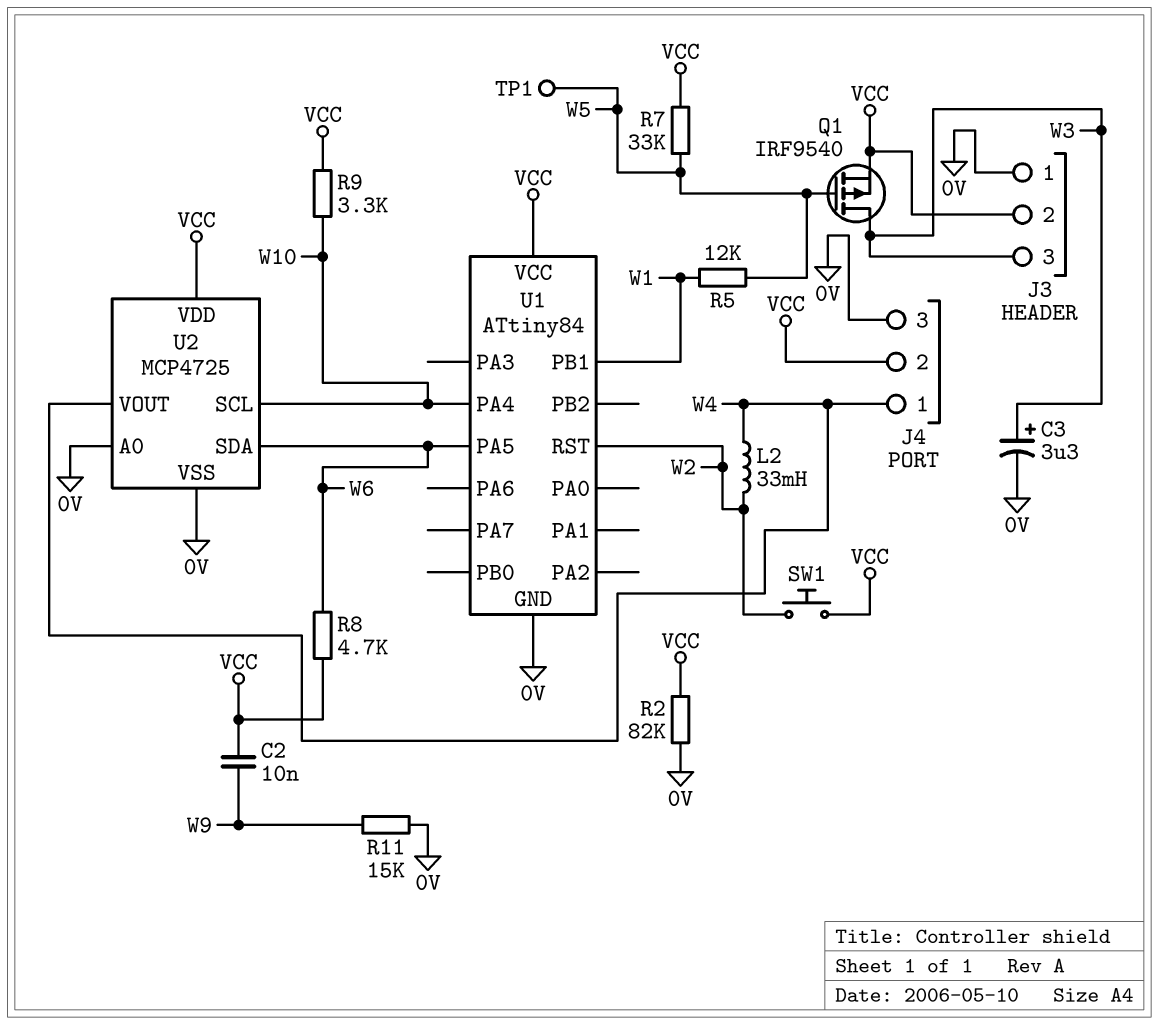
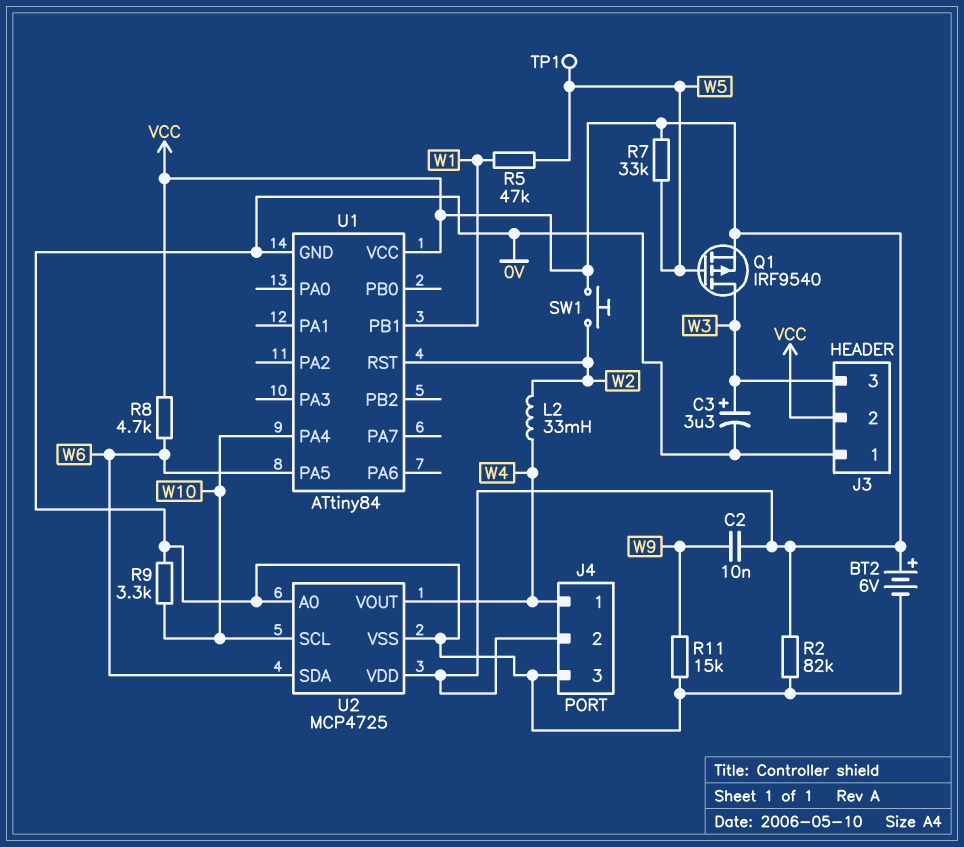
BT2: none -> 6V (plus VCC, minus 0V)
R5: 12k (W1, W5) -> 47k (W1, W5)
R9: 3.3k (VCC, W10) -> 3.3k (0V, W10)

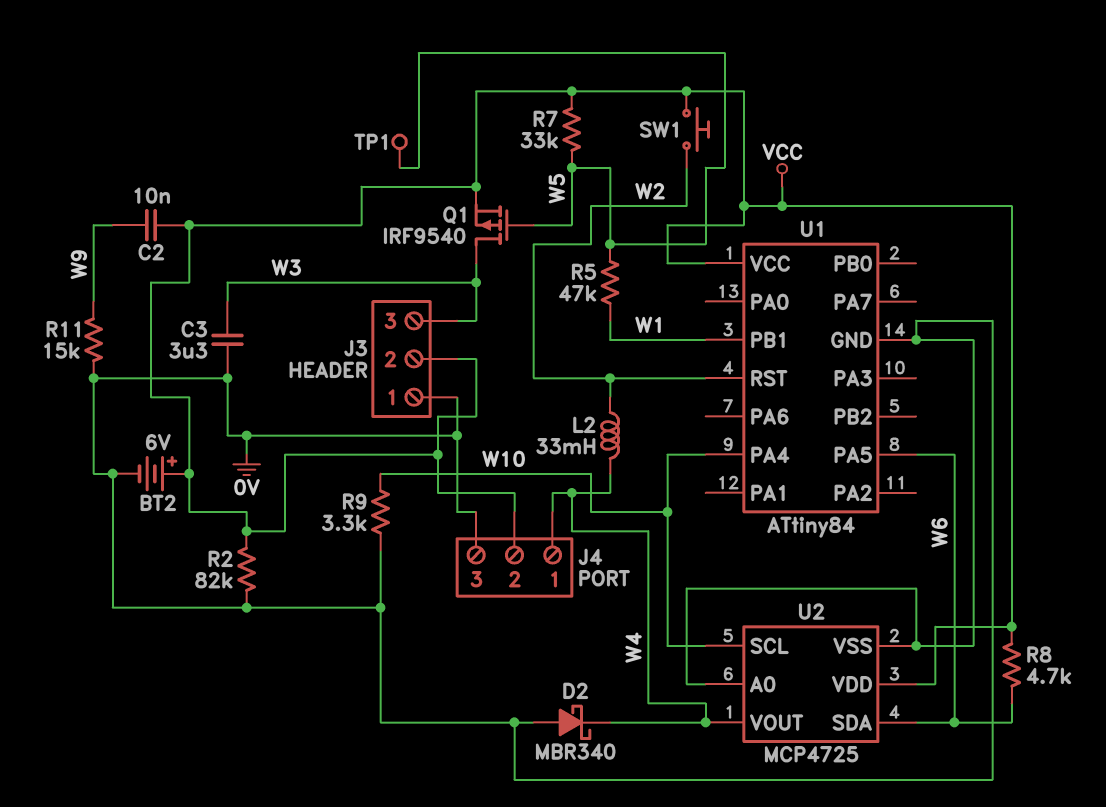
C3: 3.3uF (plus W3, minus 0V) -> 3.3uF (0V, W3)
D2: none -> schottky MBR340 (A 0V, K W4)

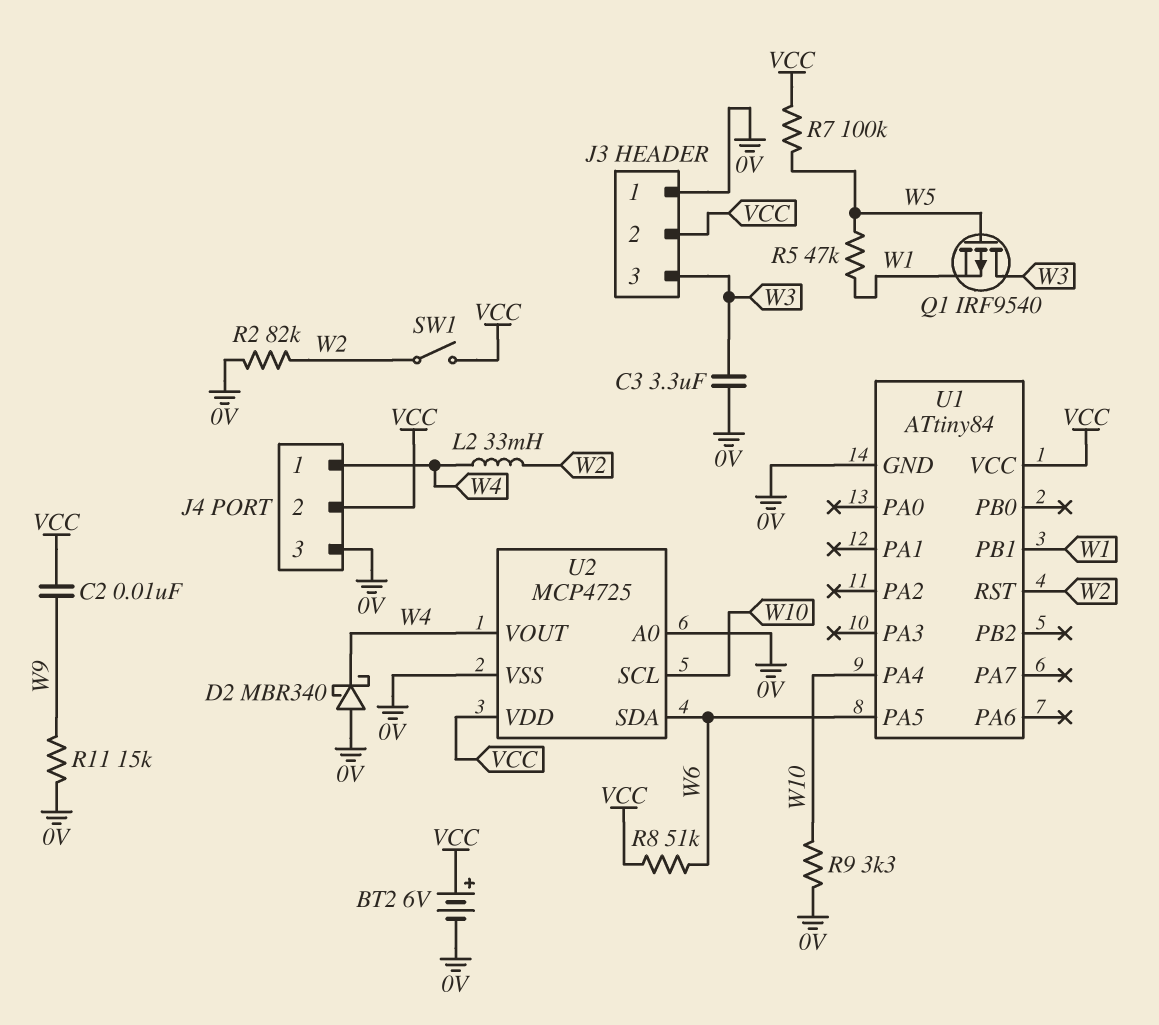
Q1: PMOS IRF9540 (G W5, D W3, S VCC) -> PMOS IRF9540 (G W5, D W3, S W1)
R2: 82k (0V, VCC) -> 82k (0V, W2)
R7: 33k (VCC, W5) -> 100k (VCC, W5)
R8: 4.7k (VCC, W6) -> 51k (VCC, W6)
SW1: button (VCC, W2) -> switch (VCC, W2)
TP1: test point (W5) -> none

